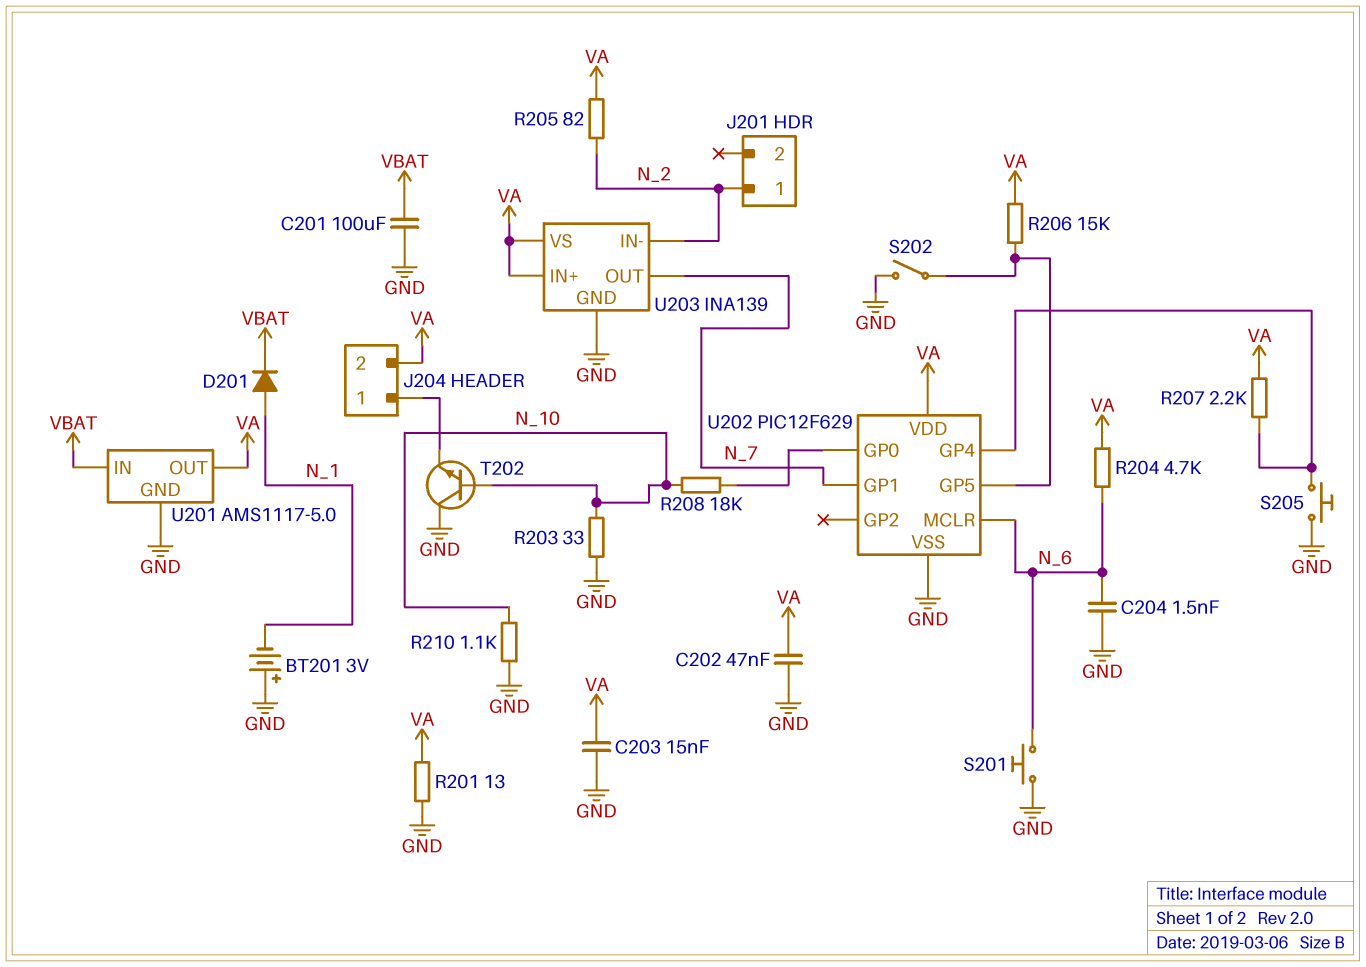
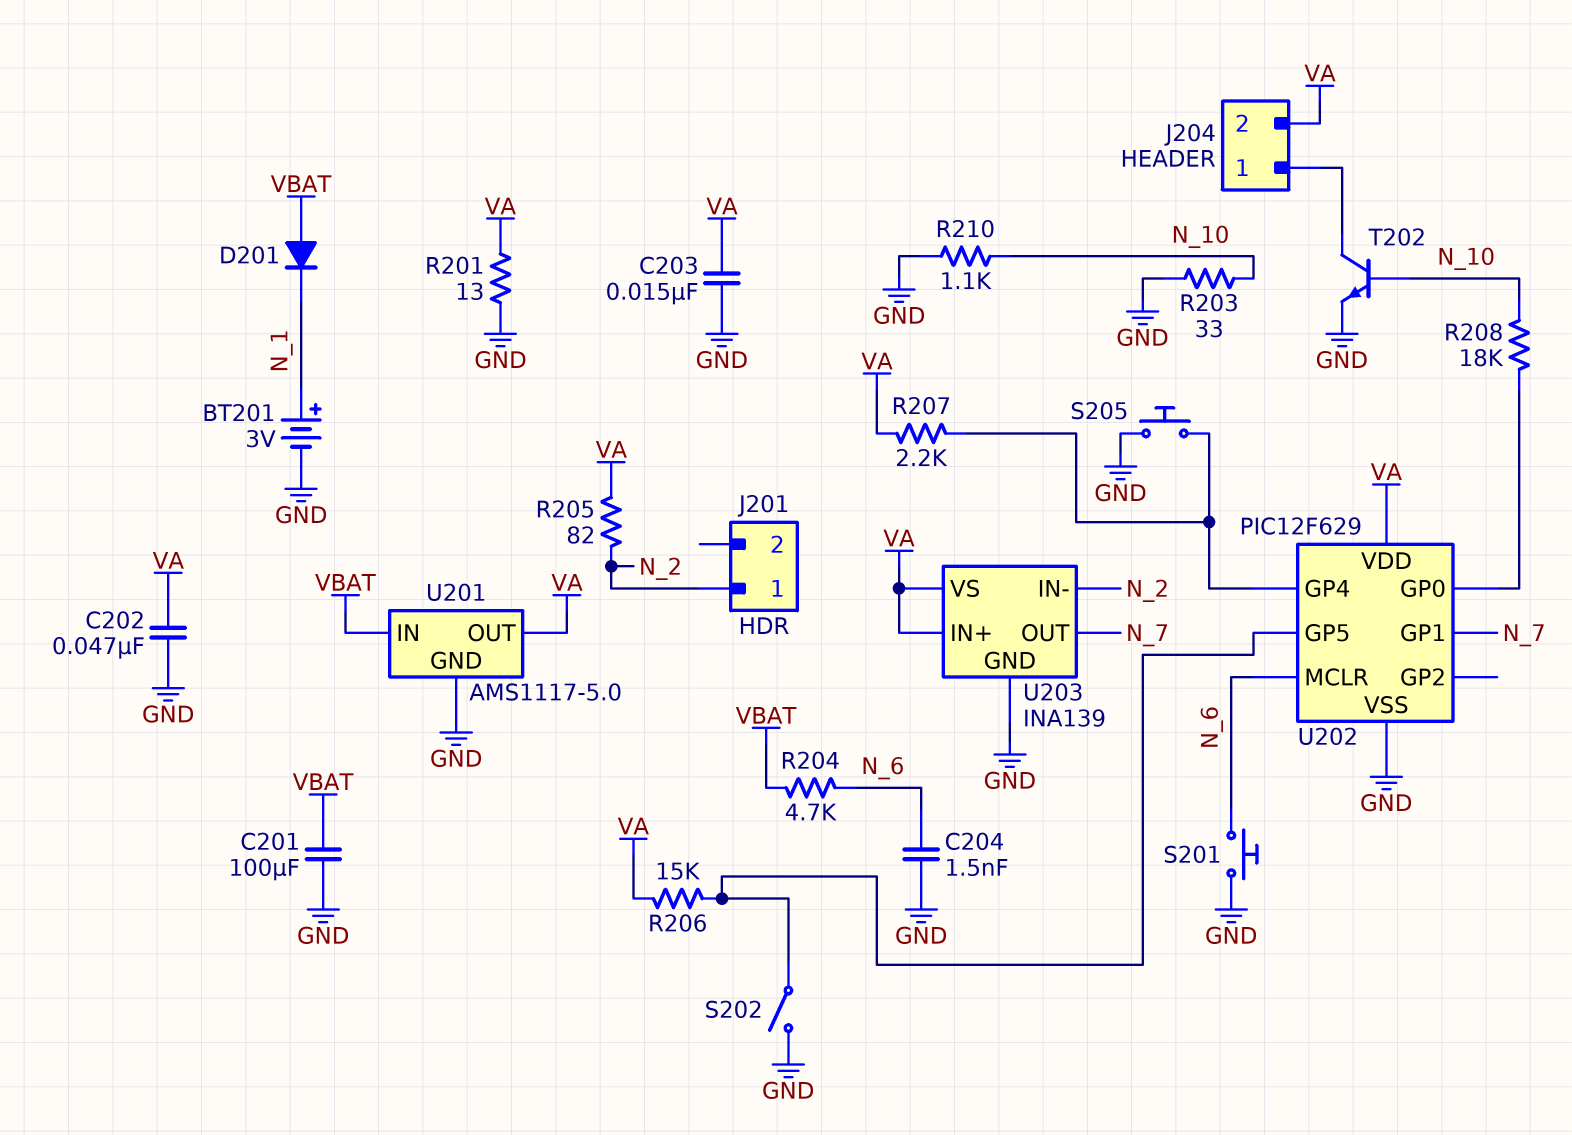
BT201: 3V (plus GND, minus N_1) -> 3V (plus N_1, minus GND)
D201: diode (A N_1, K VBAT) -> diode (A VBAT, K N_1)
R204: 4.7k (N_6, VA) -> 4.7k (N_6, VBAT)
T202: NPN (B N_10, C GND, E J204/1) -> NPN (B N_10, C J204/1, E GND)

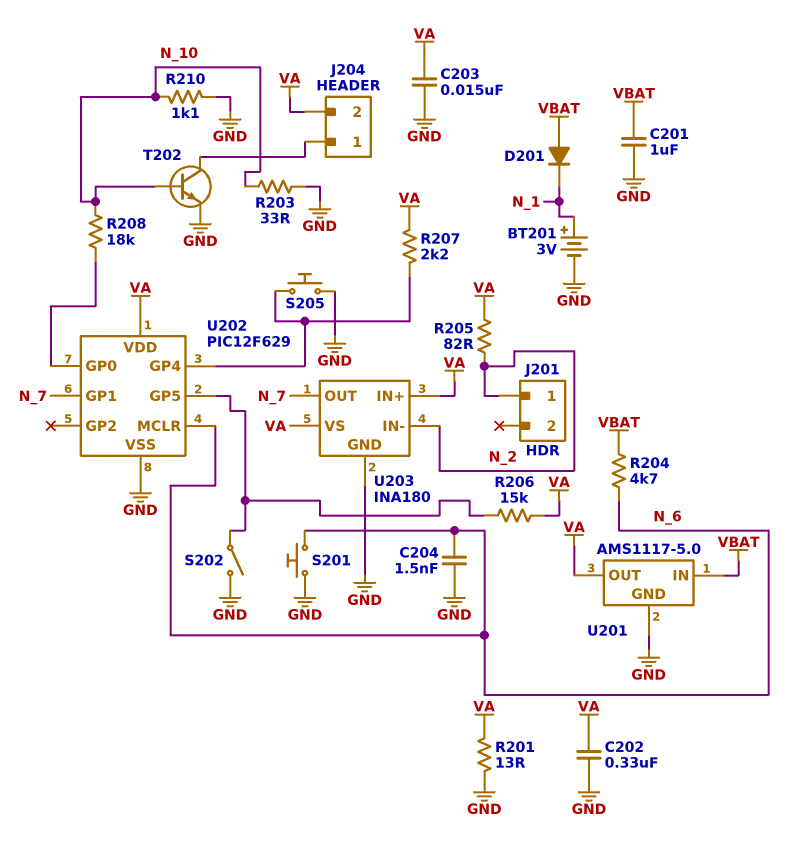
C201: 100uF (GND, VBAT) -> 1uF (GND, VBAT)
C202: 47nF (GND, VA) -> 330nF (GND, VA)
U203: INA139 -> INA180

